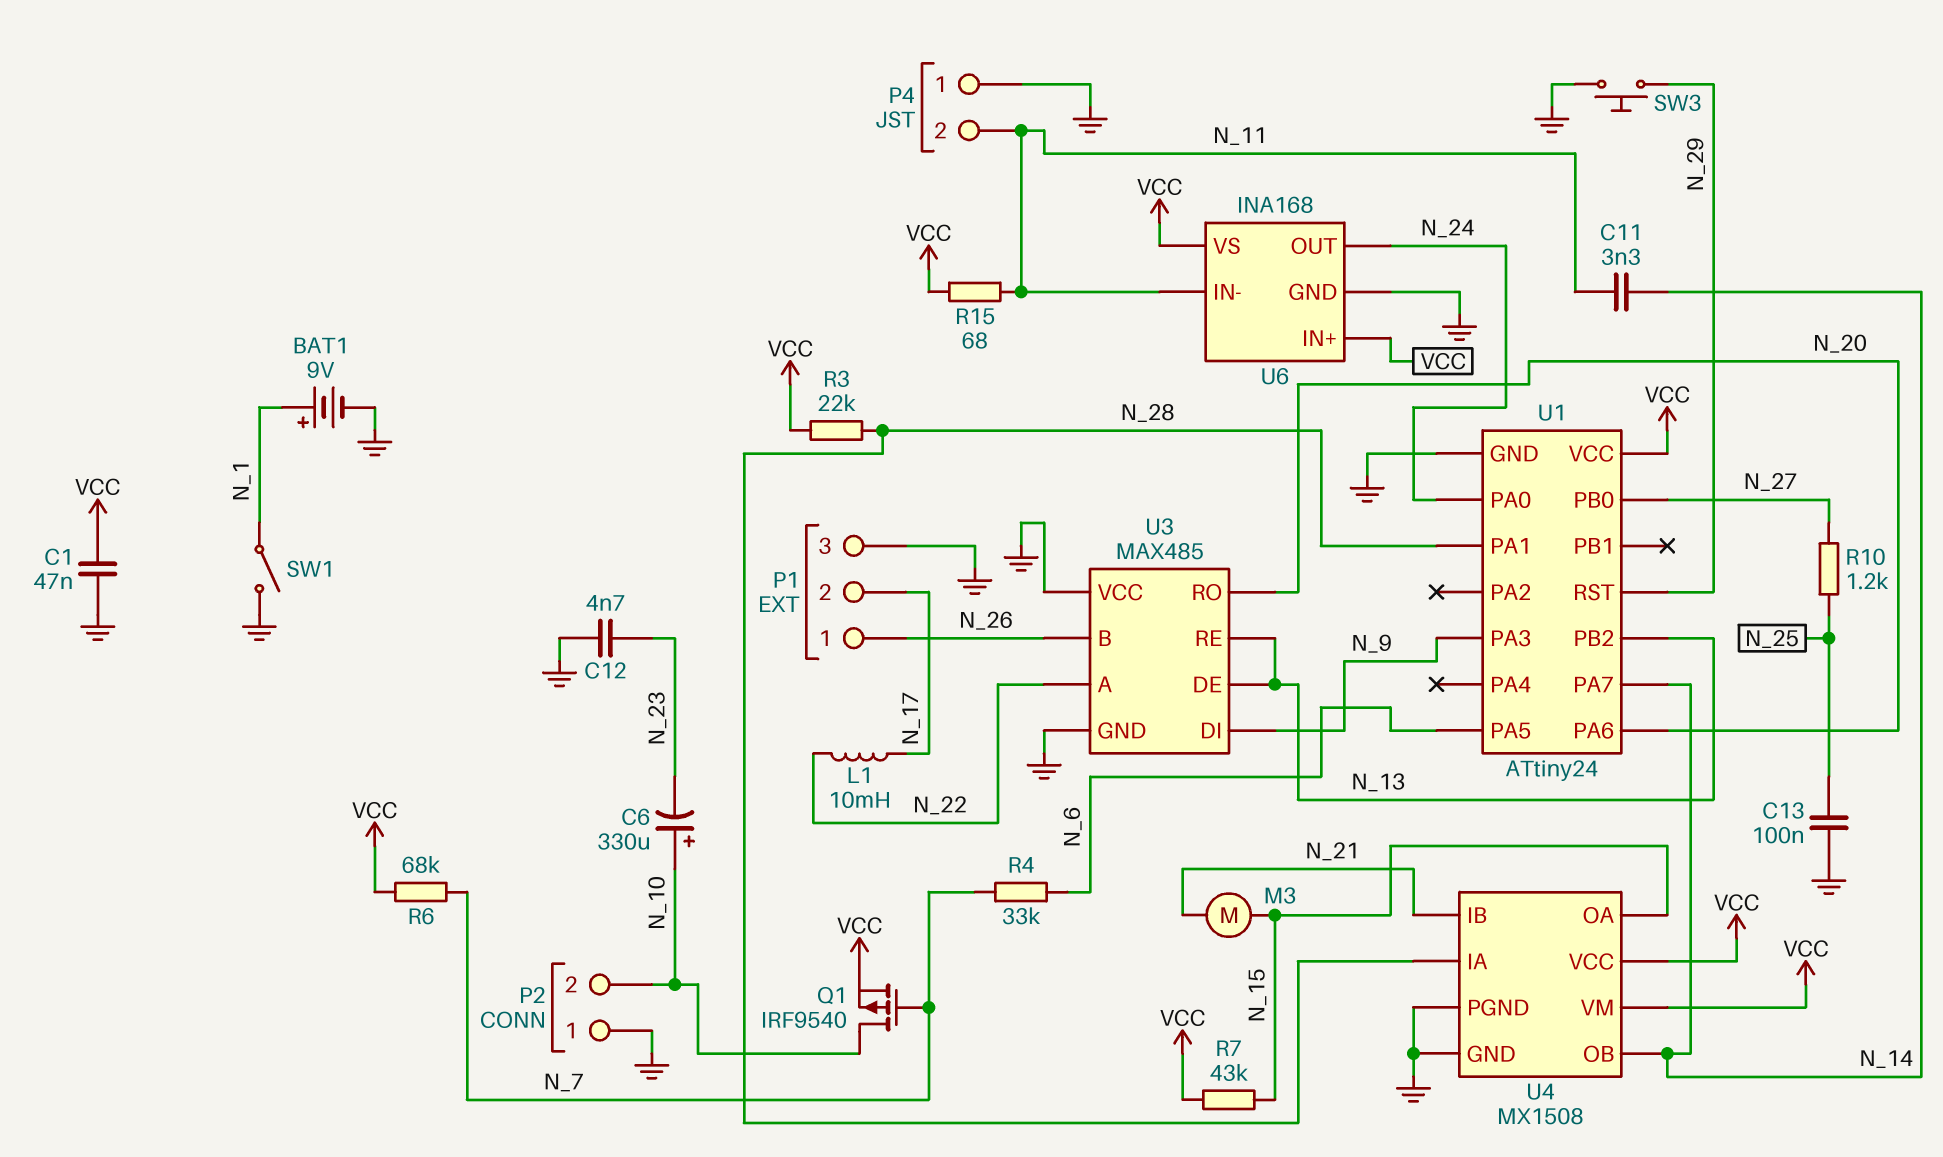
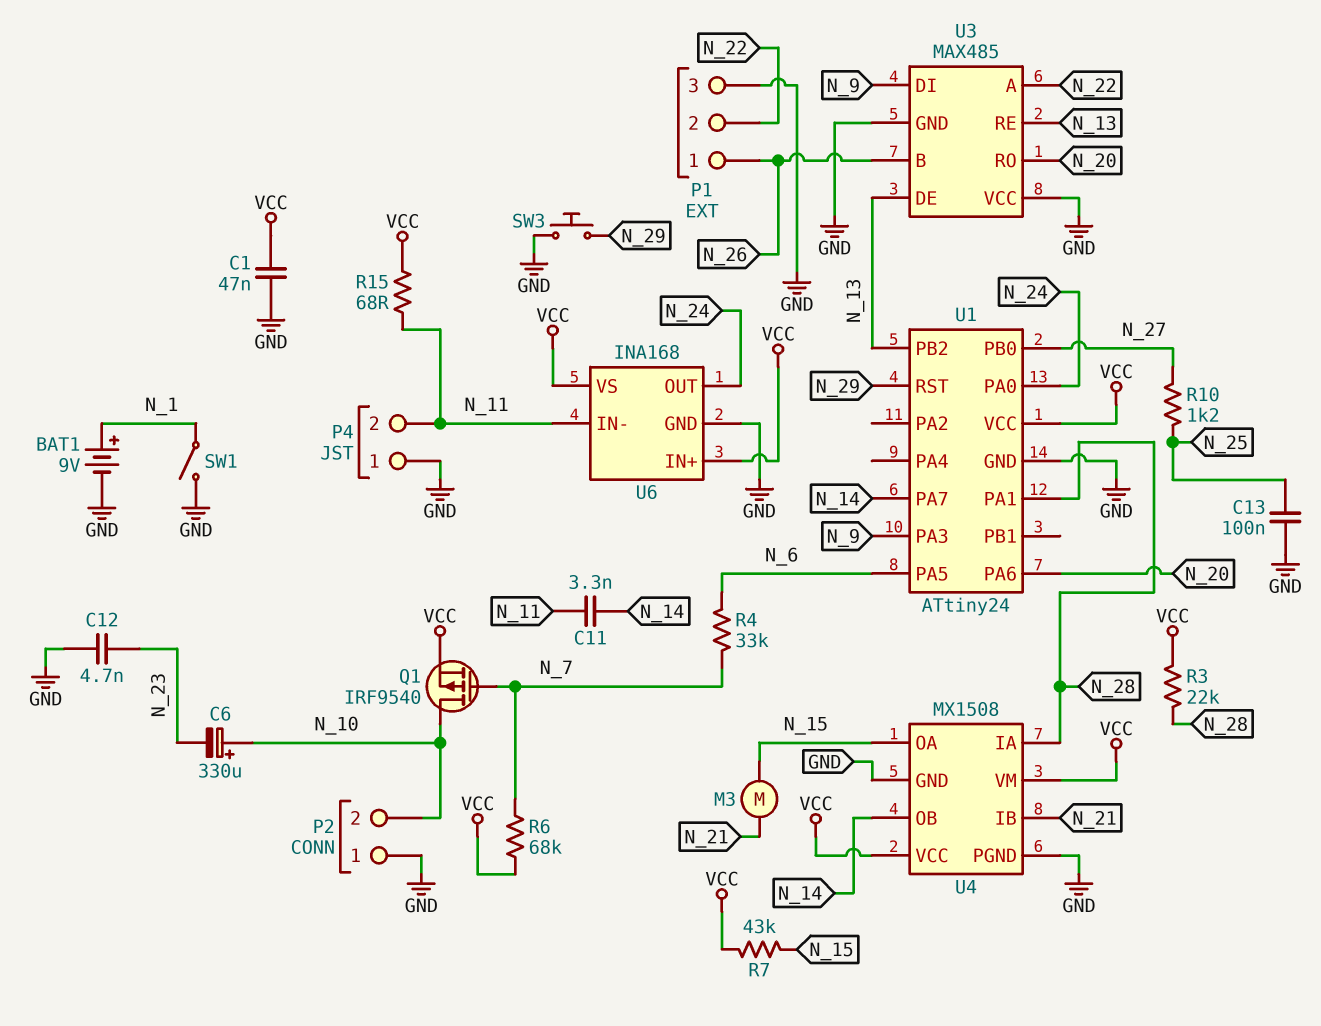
L1: 10mH (N_17, N_22) -> none
P1 pin 2: N_17 -> N_22

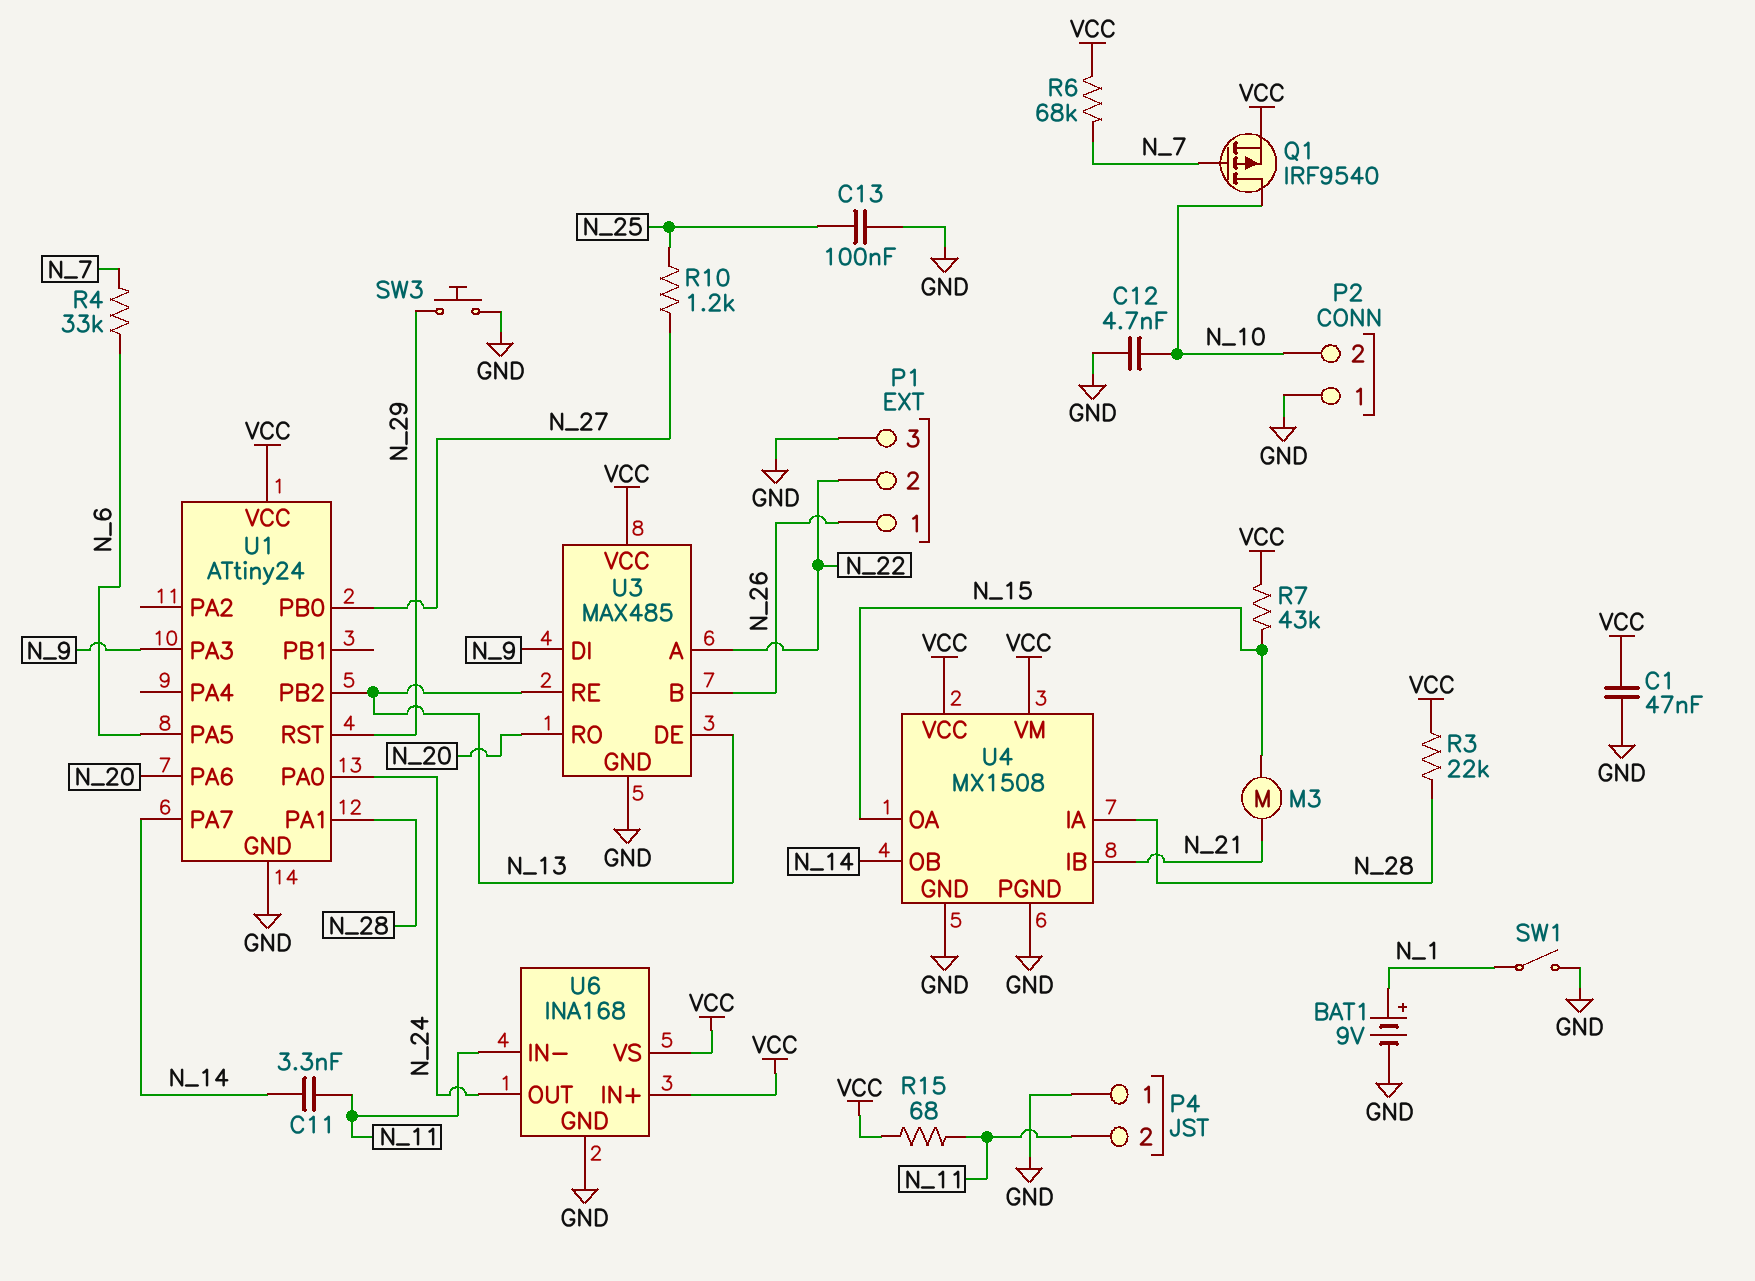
C6: 330uF (plus N_10, minus N_23) -> none
C12: 4.7nF (GND, N_23) -> 4.7nF (GND, N_10)
U3 pin VCC: GND -> VCC

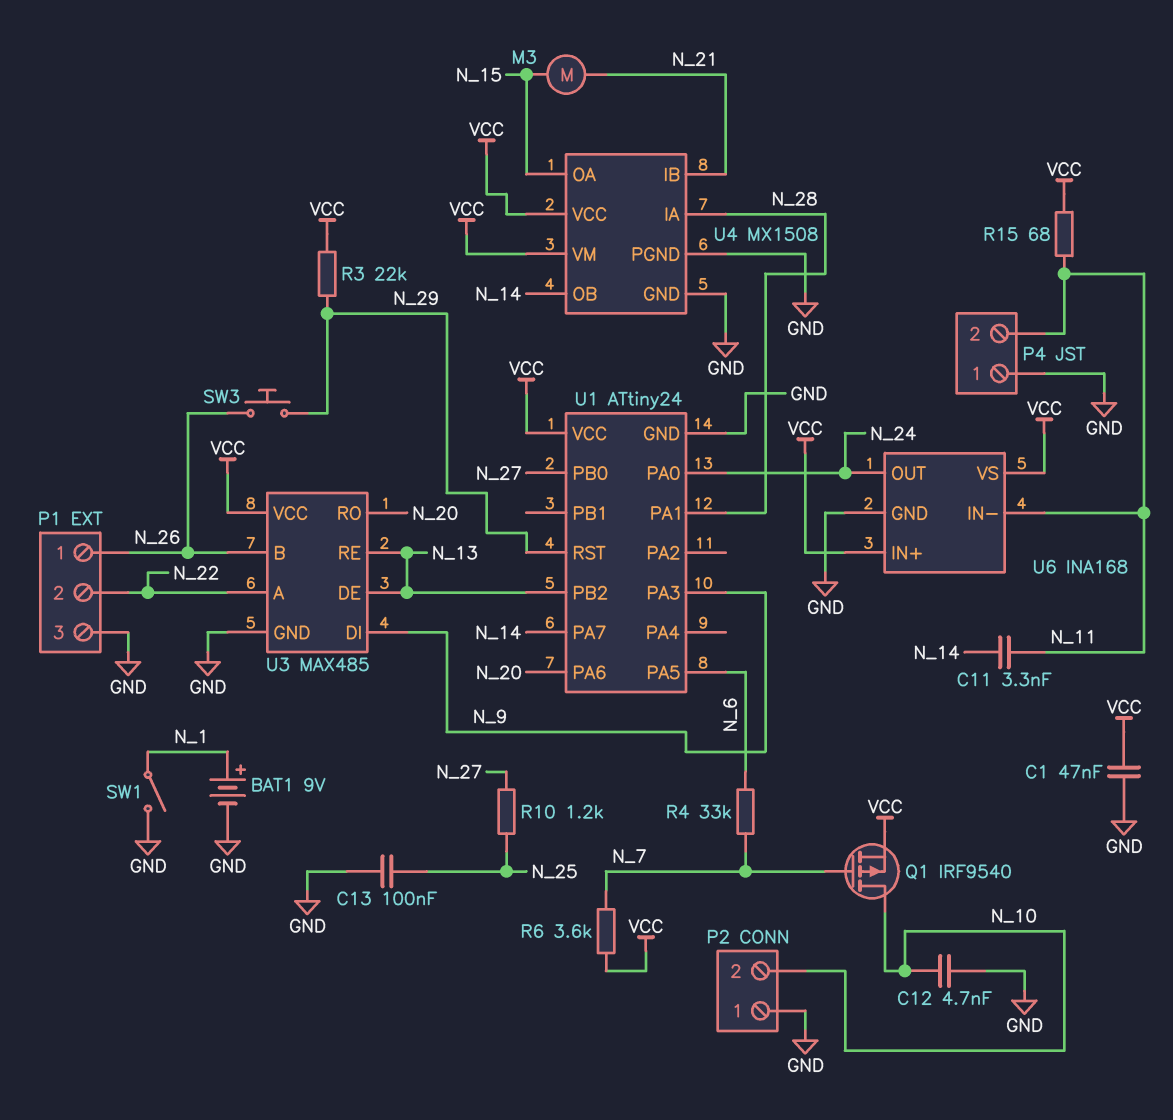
R3: 22k (N_28, VCC) -> 22k (N_29, VCC)
R6: 68k (N_7, VCC) -> 3.6k (N_7, VCC)
R7: 43k (N_15, VCC) -> none
SW3: button (GND, N_29) -> button (N_26, N_29)

